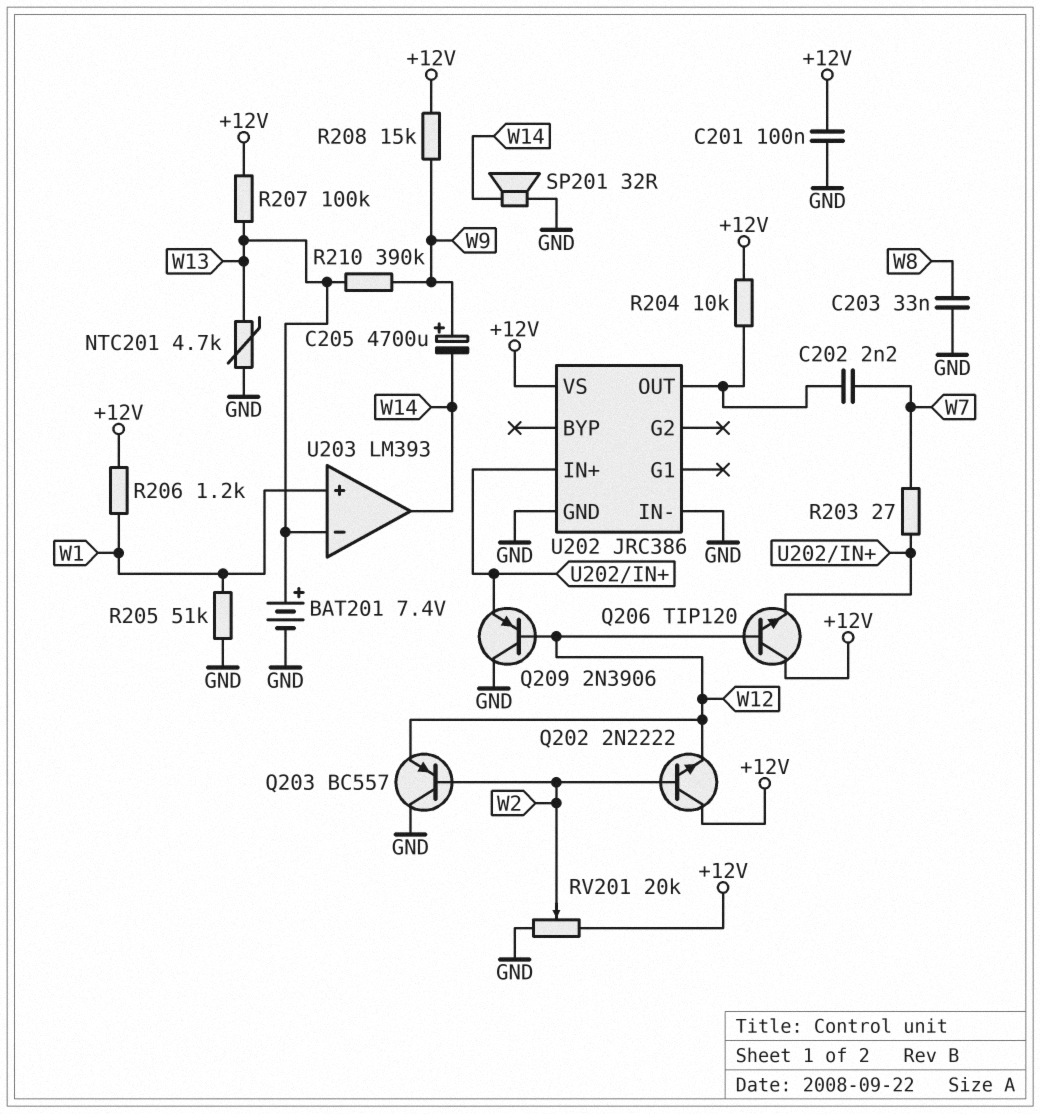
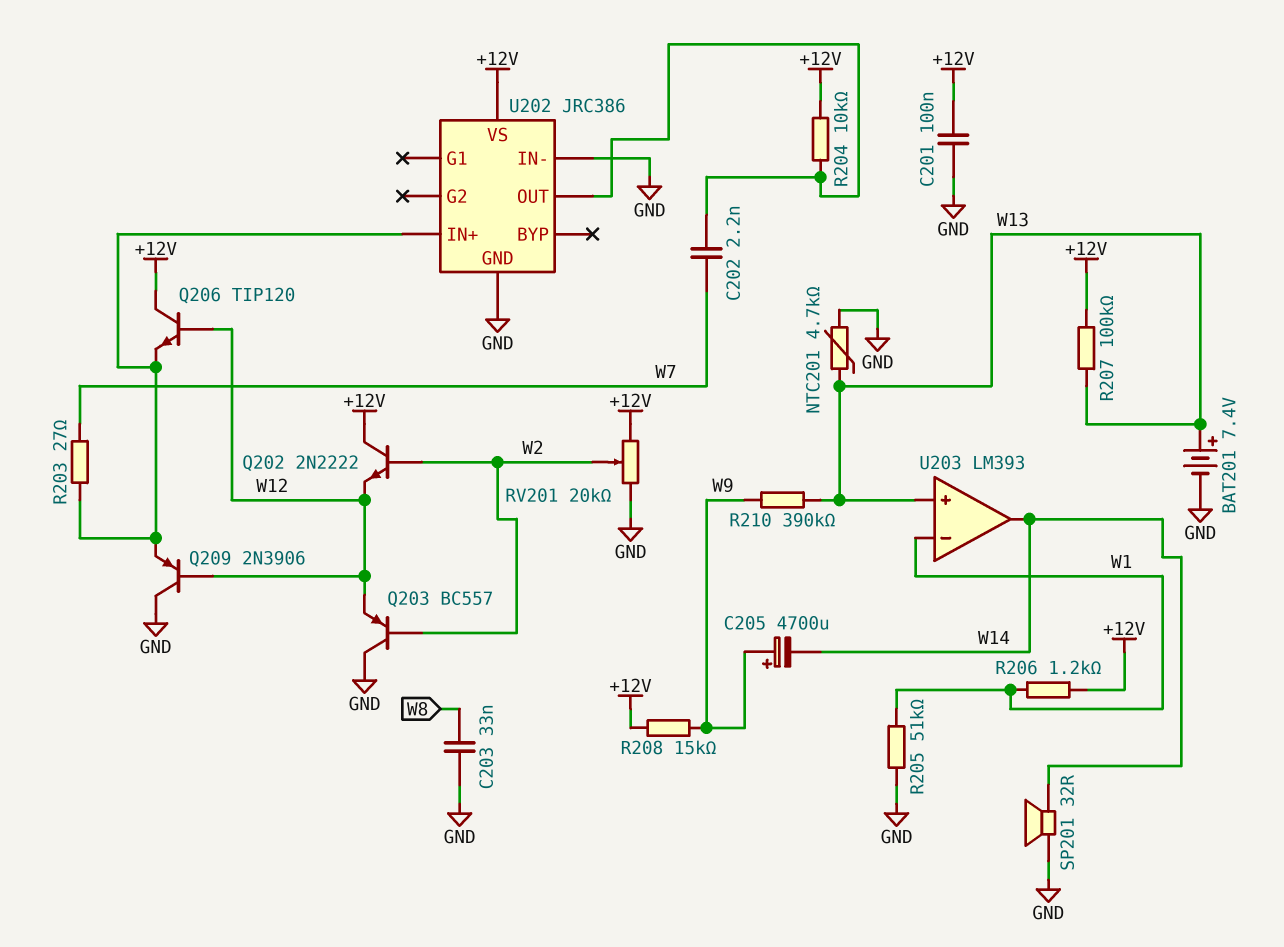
U203 pin in+: W1 -> W13
U203 pin in-: W13 -> W1

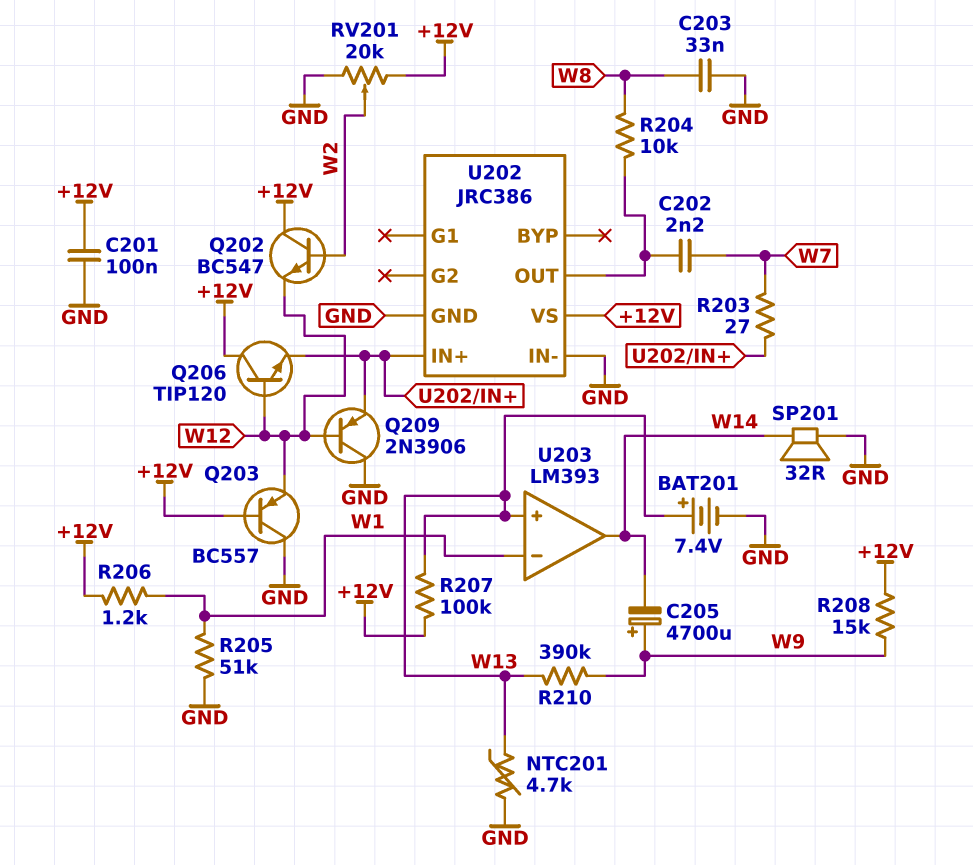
Q202: NPN 2N2222 (B W2, C +12V, E W12) -> NPN BC547 (B W2, C +12V, E W12)
Q203: PNP BC557 (B W2, C GND, E W12) -> PNP BC557 (B +12V, C GND, E W12)
R204: 10k (+12V, U202/OUT) -> 10k (U202/OUT, W8)

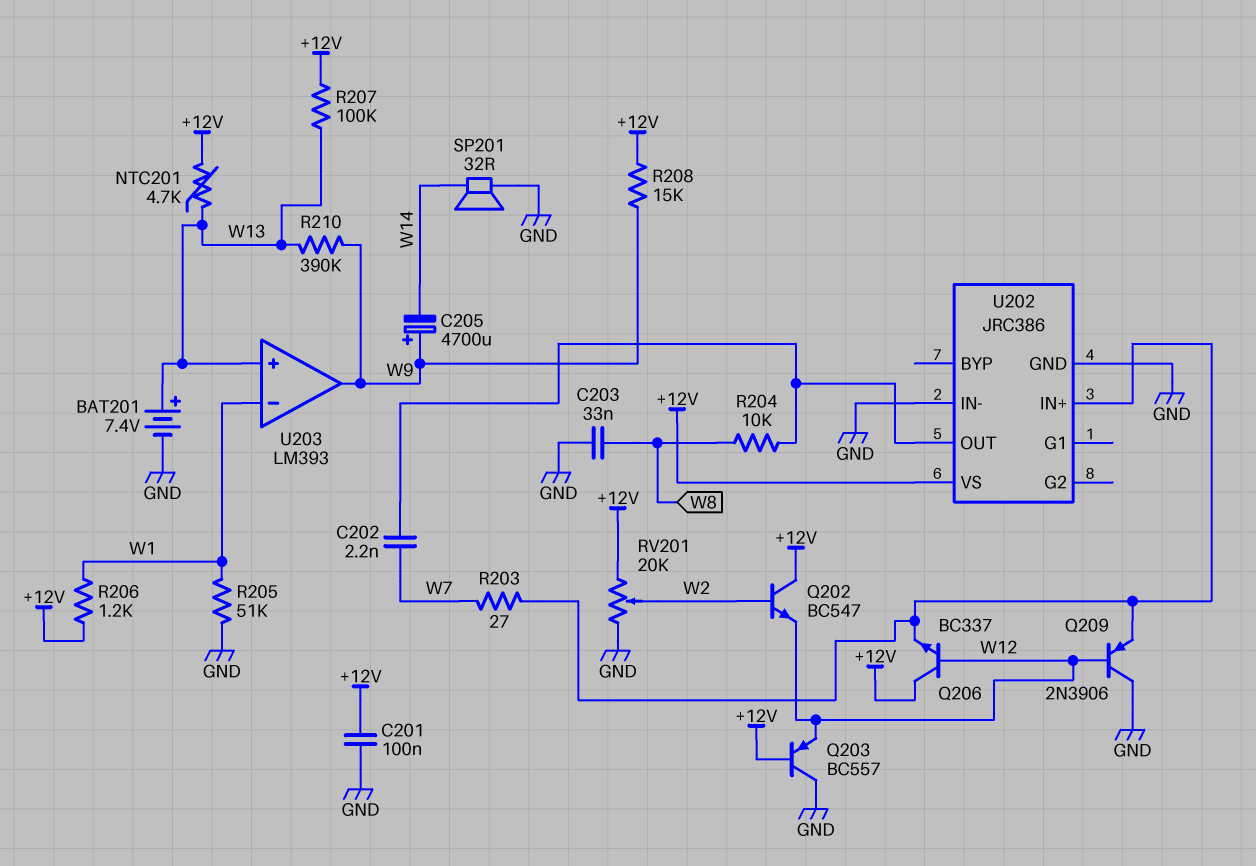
NTC201: 4.7k (GND, W13) -> 4.7k (+12V, W13)
Q206: NPN TIP120 (B W12, C +12V, E U202/IN+) -> NPN BC337 (B W12, C +12V, E U202/IN+)
U203 pin out: W14 -> W9

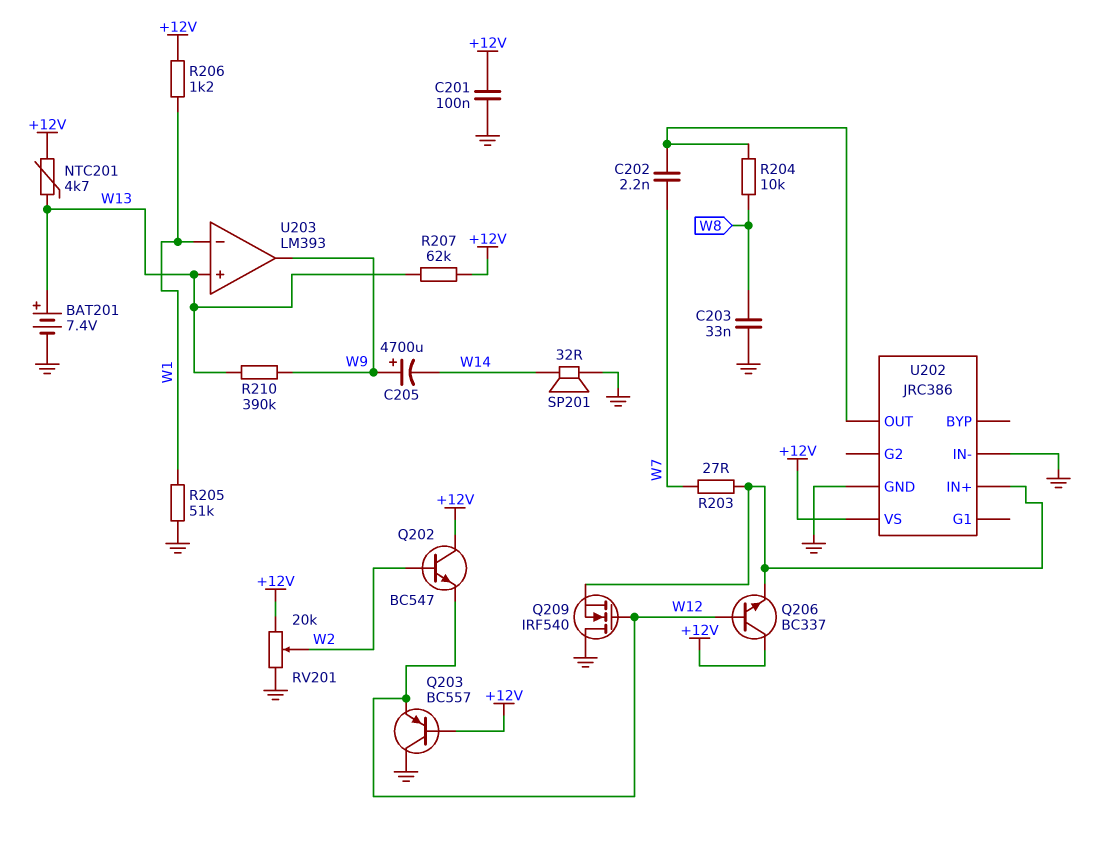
Q209: PNP 2N3906 (B W12, C GND, E U202/IN+) -> NMOS IRF540 (G W12, D GND, S U202/IN+)
R207: 100k (+12V, W13) -> 62k (+12V, W13)
R208: 15k (+12V, W9) -> none

